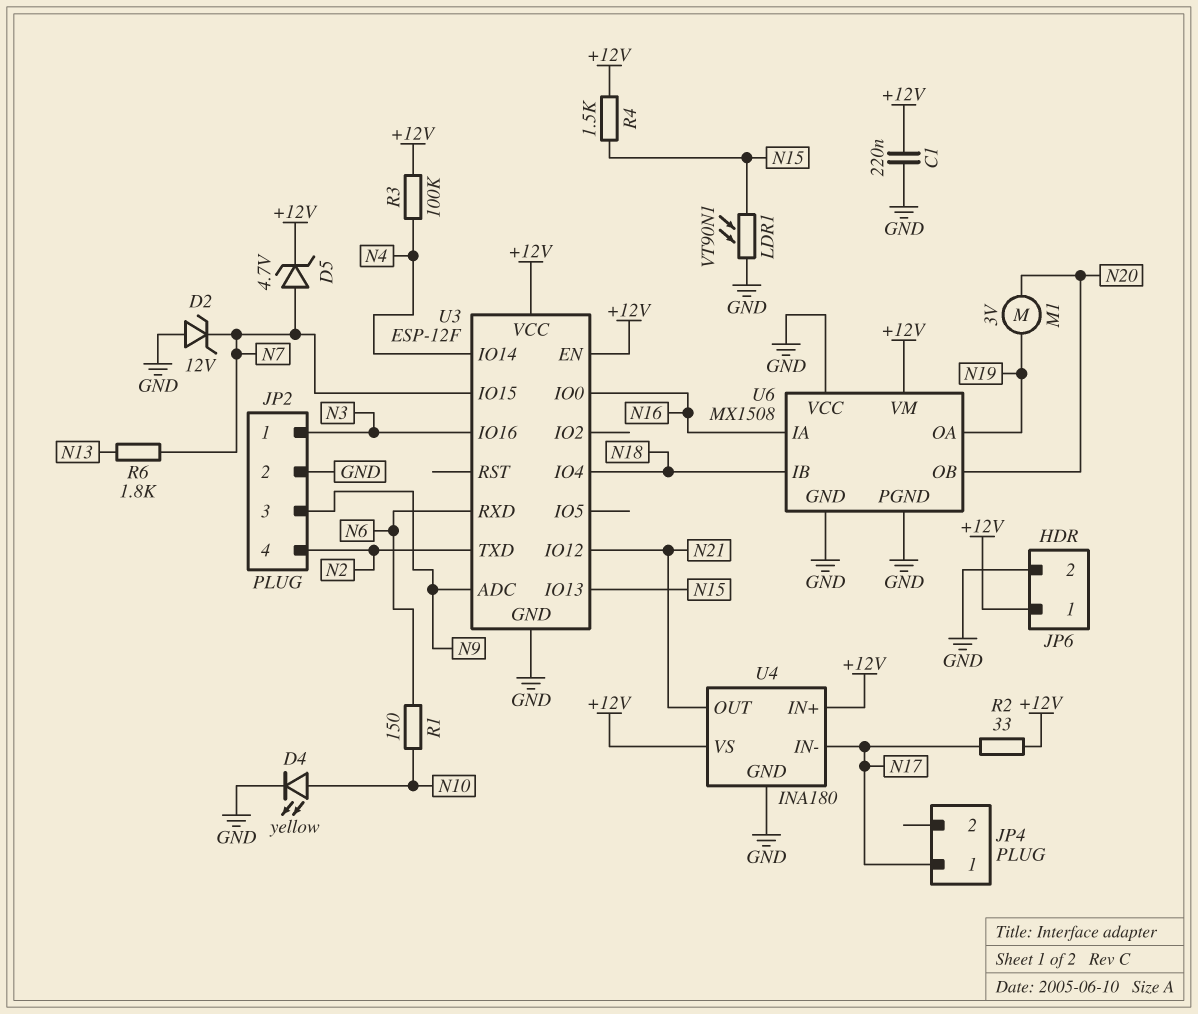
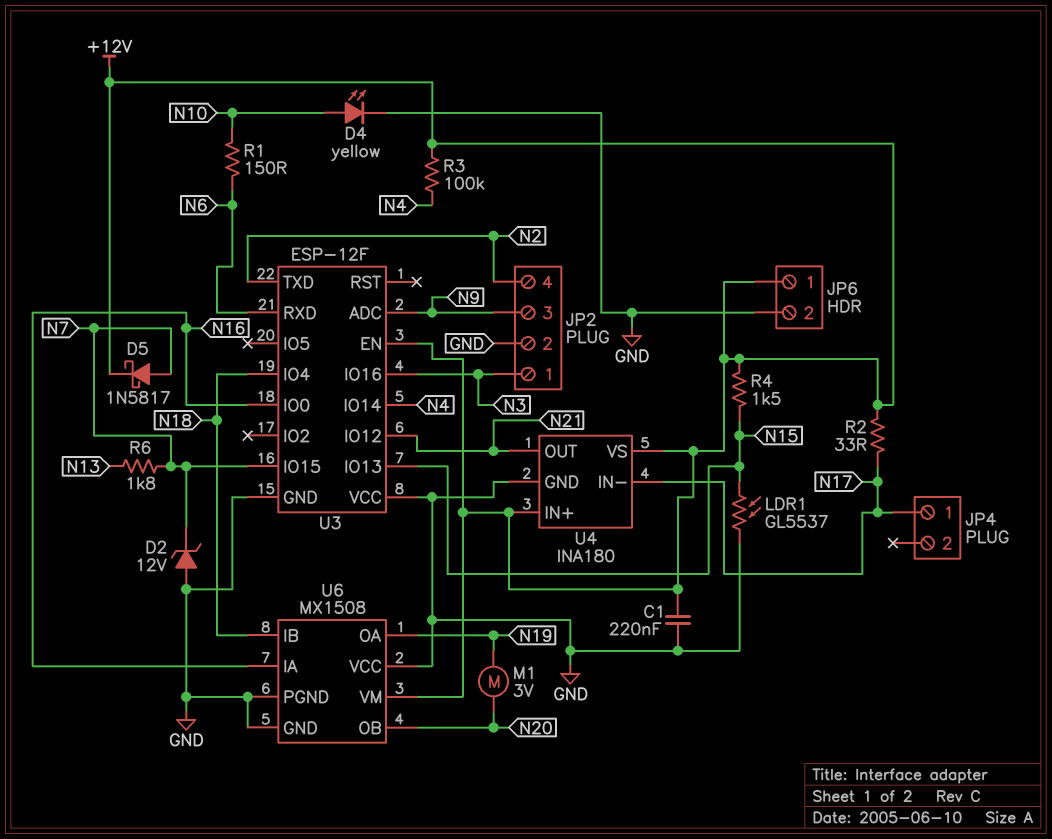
D5: zener 4.7V (A N7, K +12V) -> schottky 1N5817 (A N7, K +12V)
LDR1: VT90N1 (GND, N15) -> GL5537 (GND, N15)
U3 pin VCC: +12V -> GND

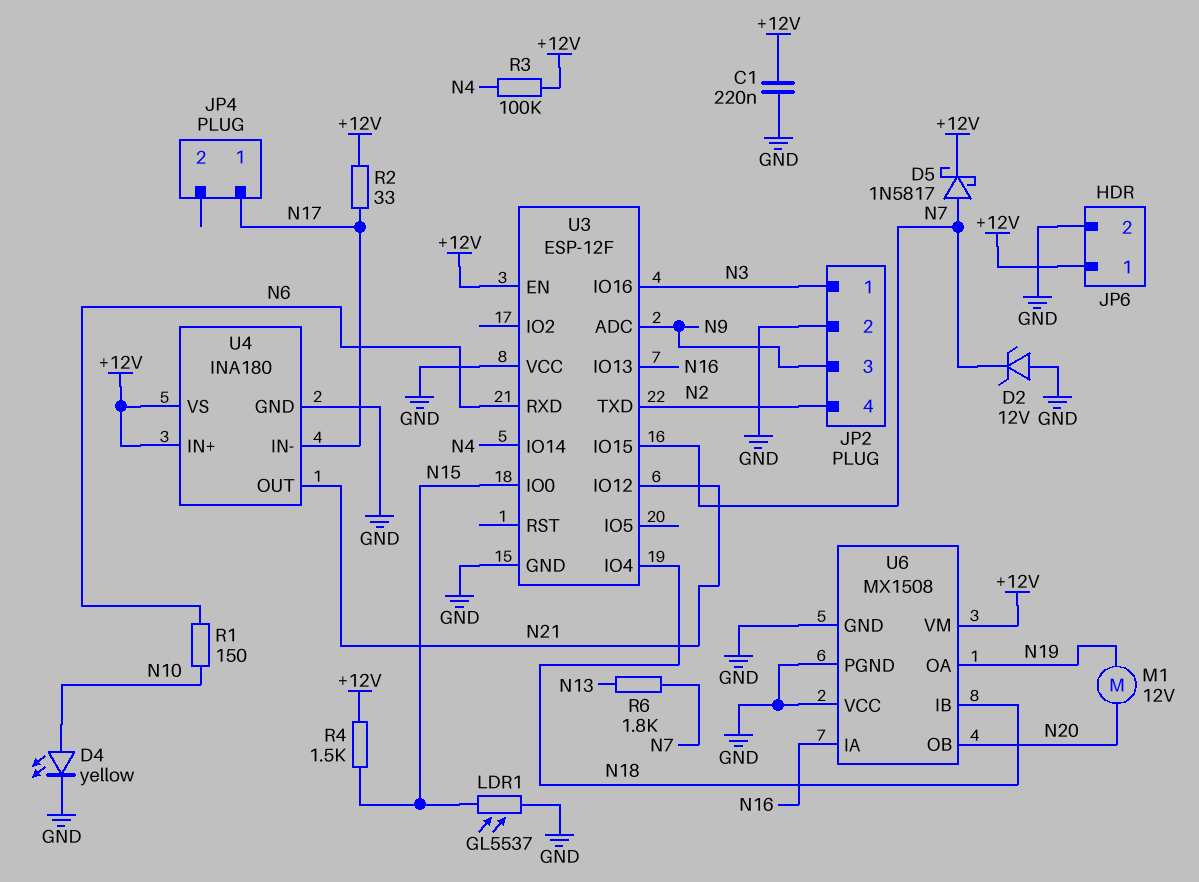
M1: motor 3V (N19, N20) -> motor 12V (N19, N20)
U3 pin IO0: N16 -> N15
U3 pin IO13: N15 -> N16

